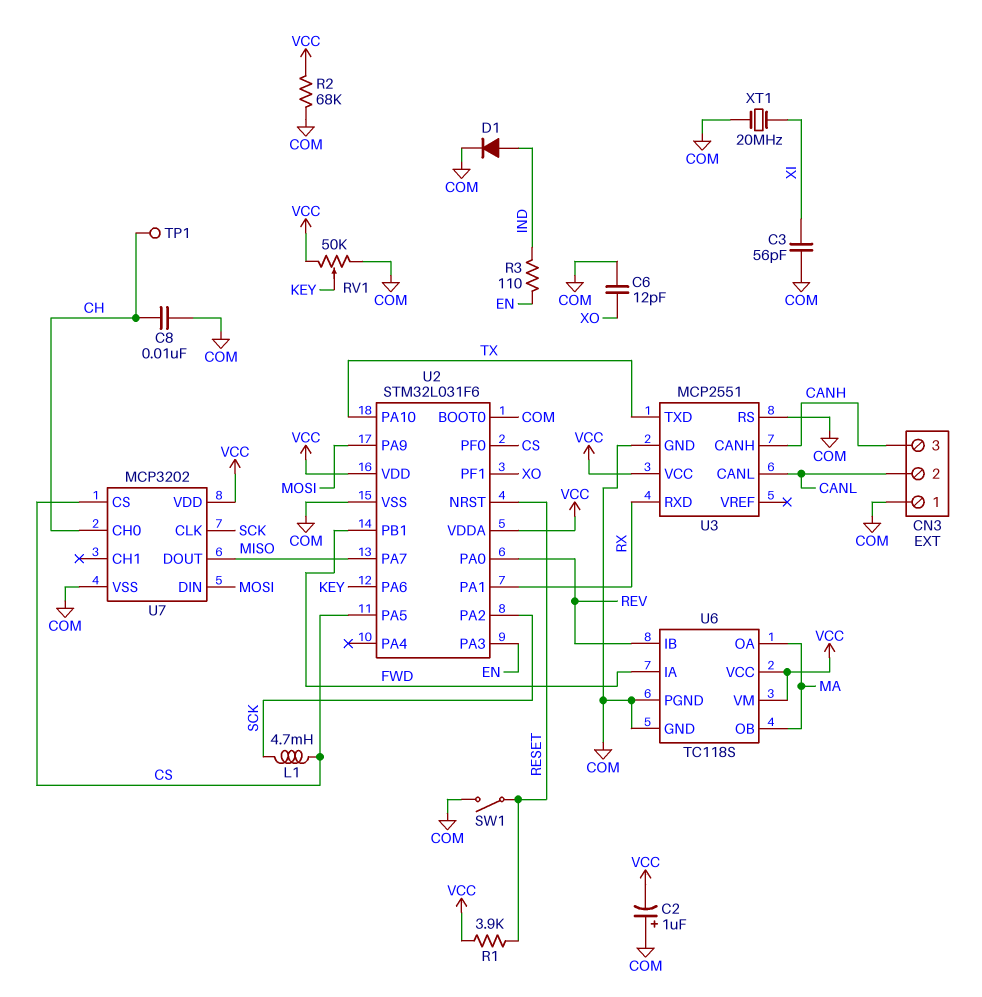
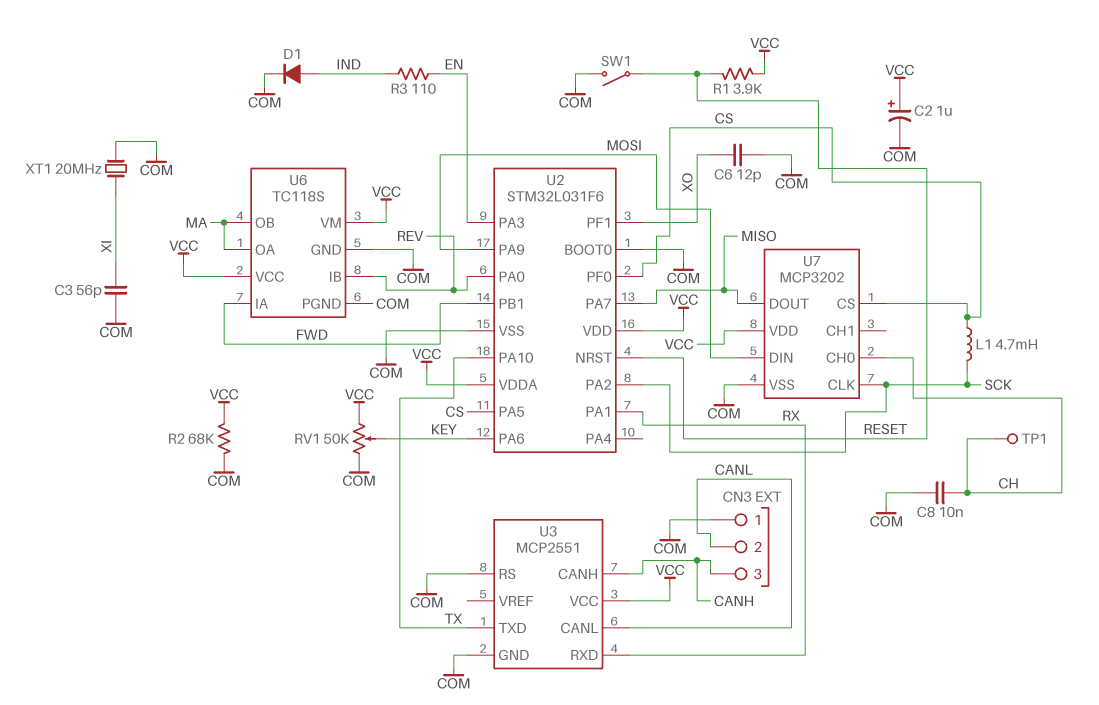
C2: 1uF (plus COM, minus VCC) -> 1uF (plus VCC, minus COM)

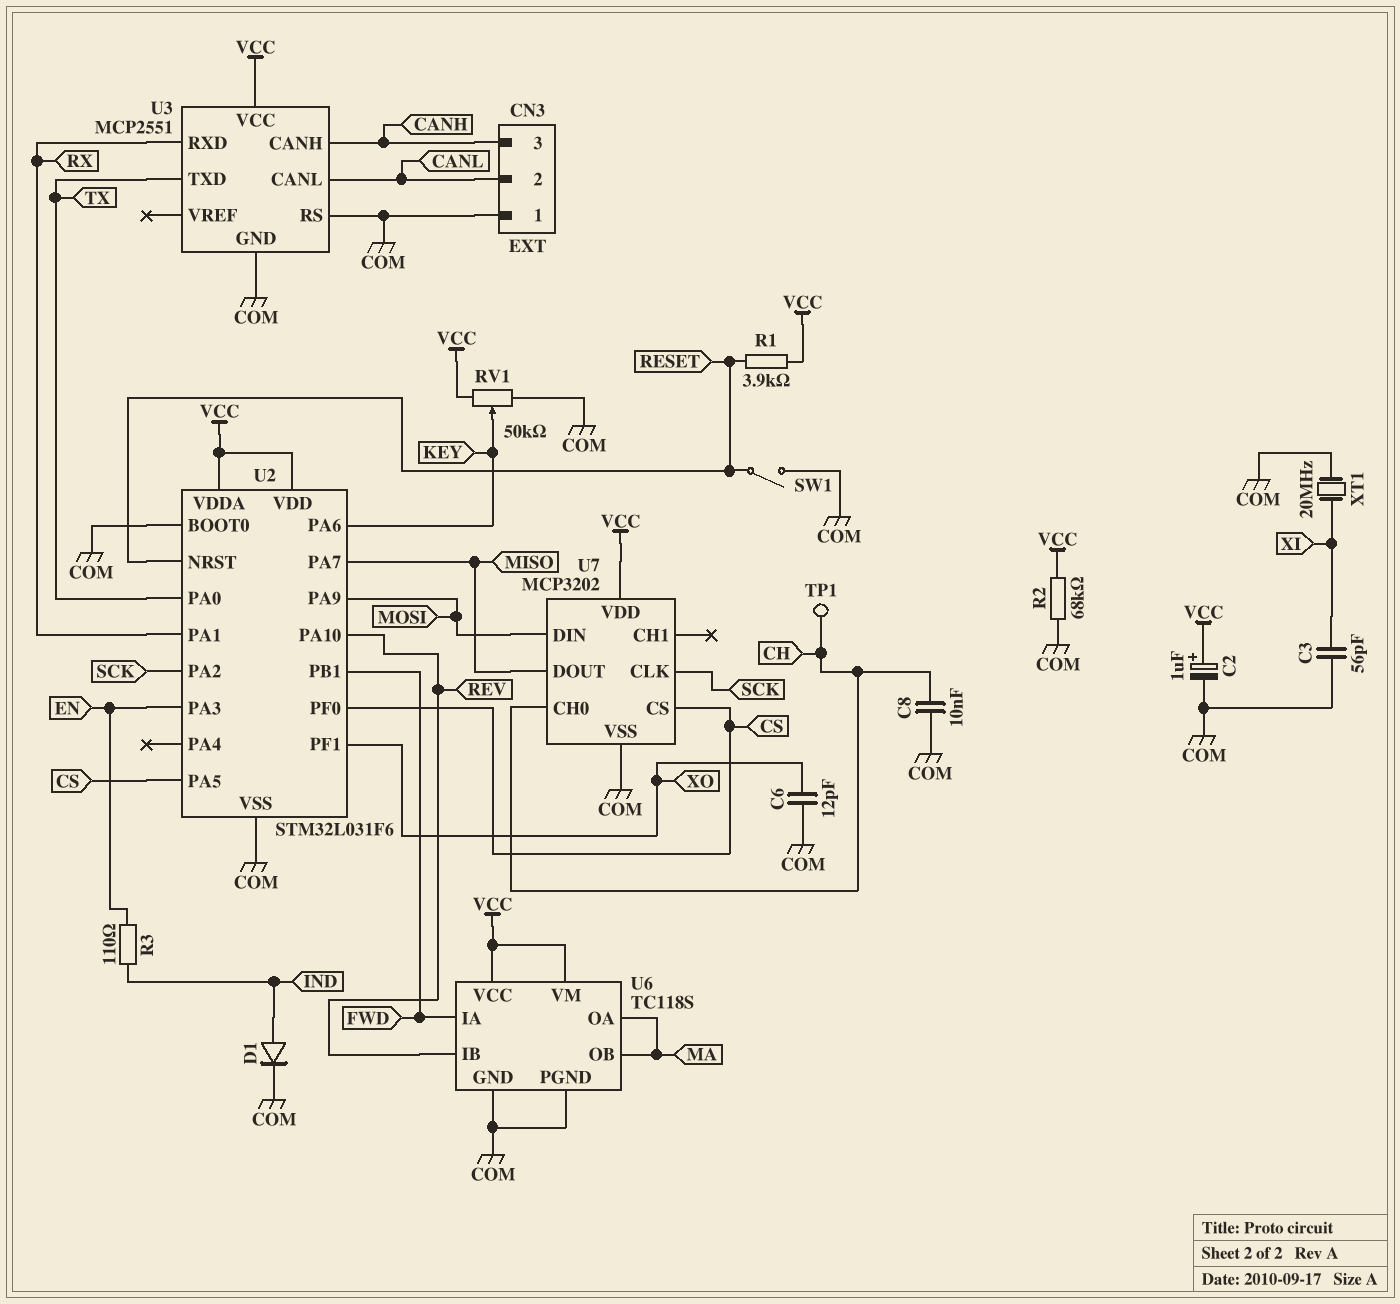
L1: 4.7mH (CS, SCK) -> none
U2 pin PA0: REV -> TX
U2 pin PA10: TX -> REV

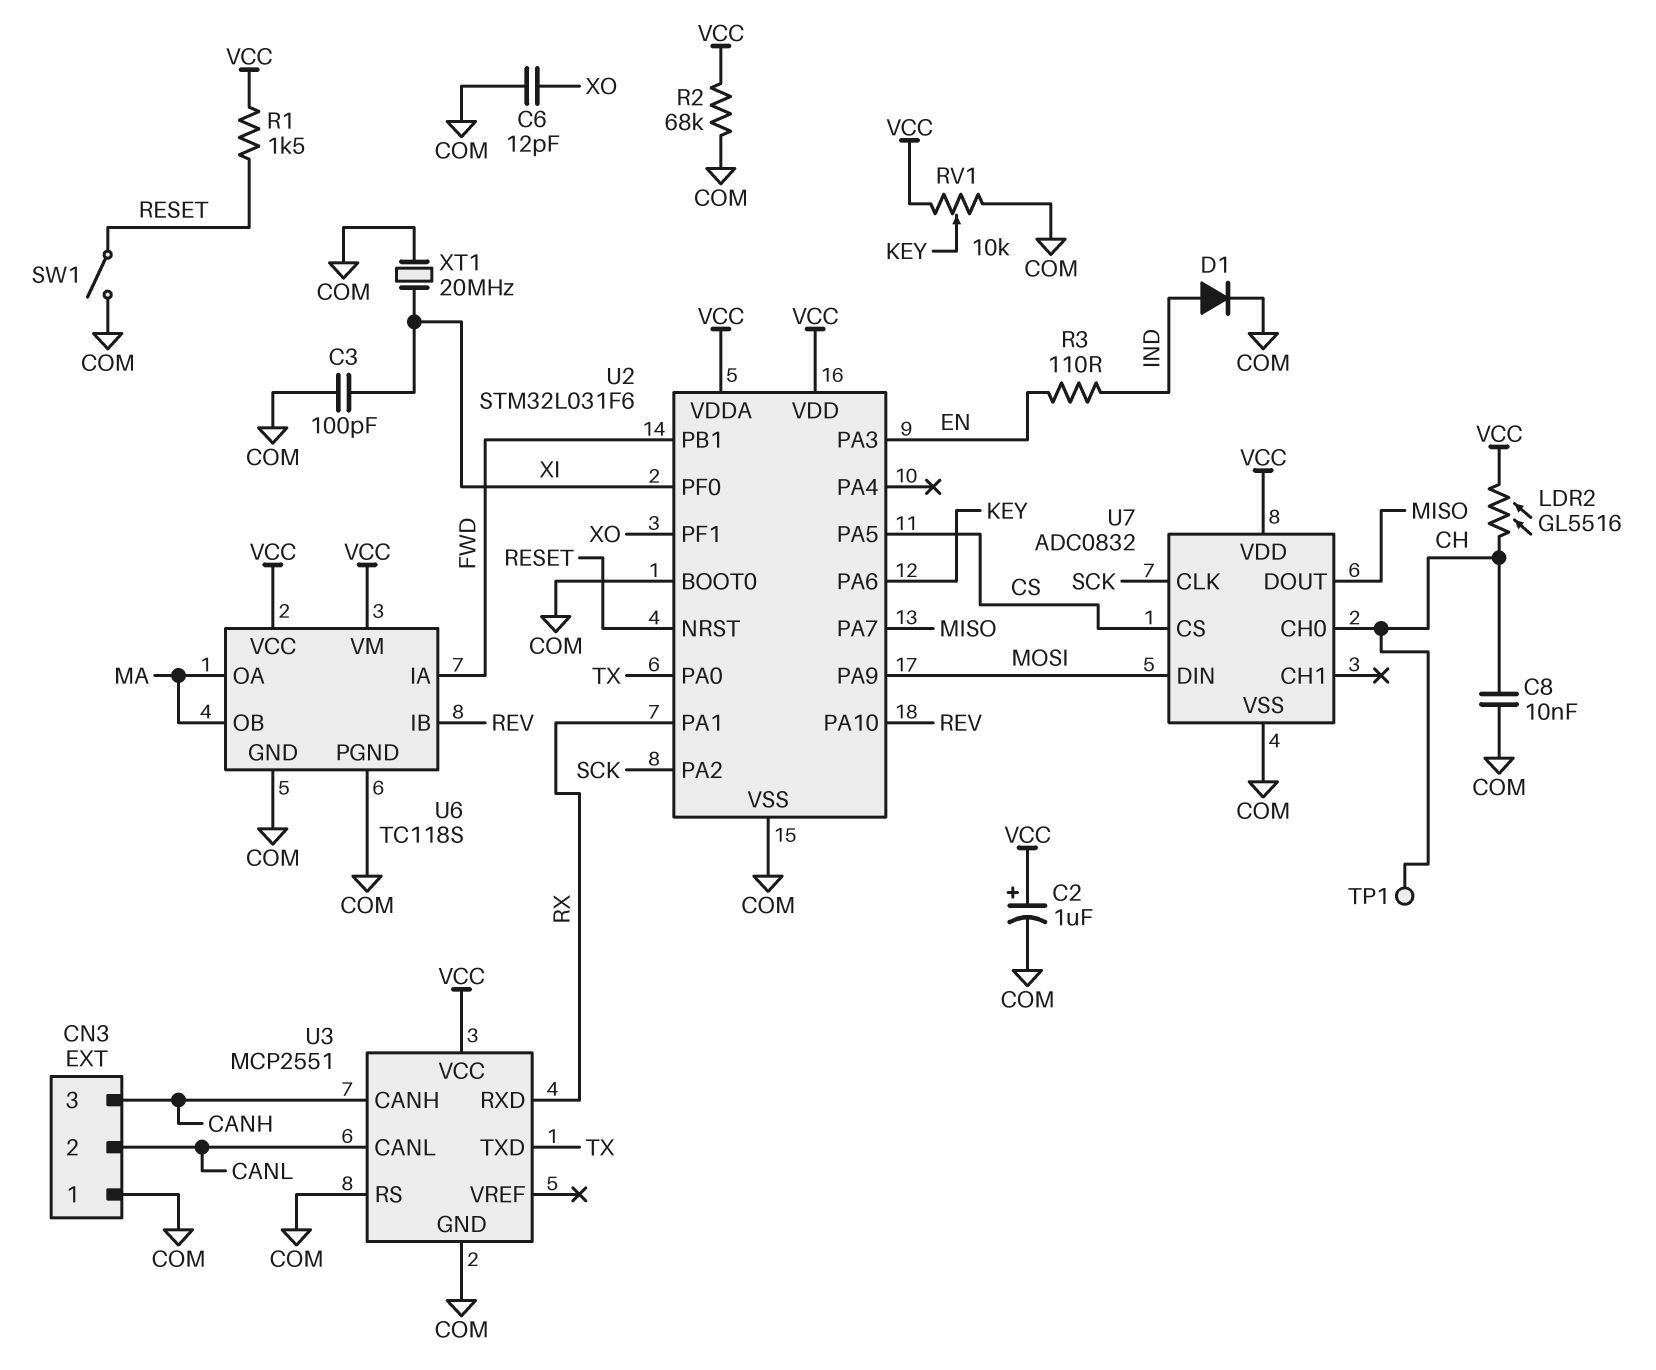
C3: 56pF (COM, XI) -> 100pF (COM, XI)
LDR2: none -> GL5516 (CH, VCC)
R1: 3.9k (RESET, VCC) -> 1.5k (RESET, VCC)
RV1: 50k (COM, VCC, wiper KEY) -> 10k (COM, VCC, wiper KEY)
U2 pin PF0: CS -> XI
U7: MCP3202 -> ADC0832

